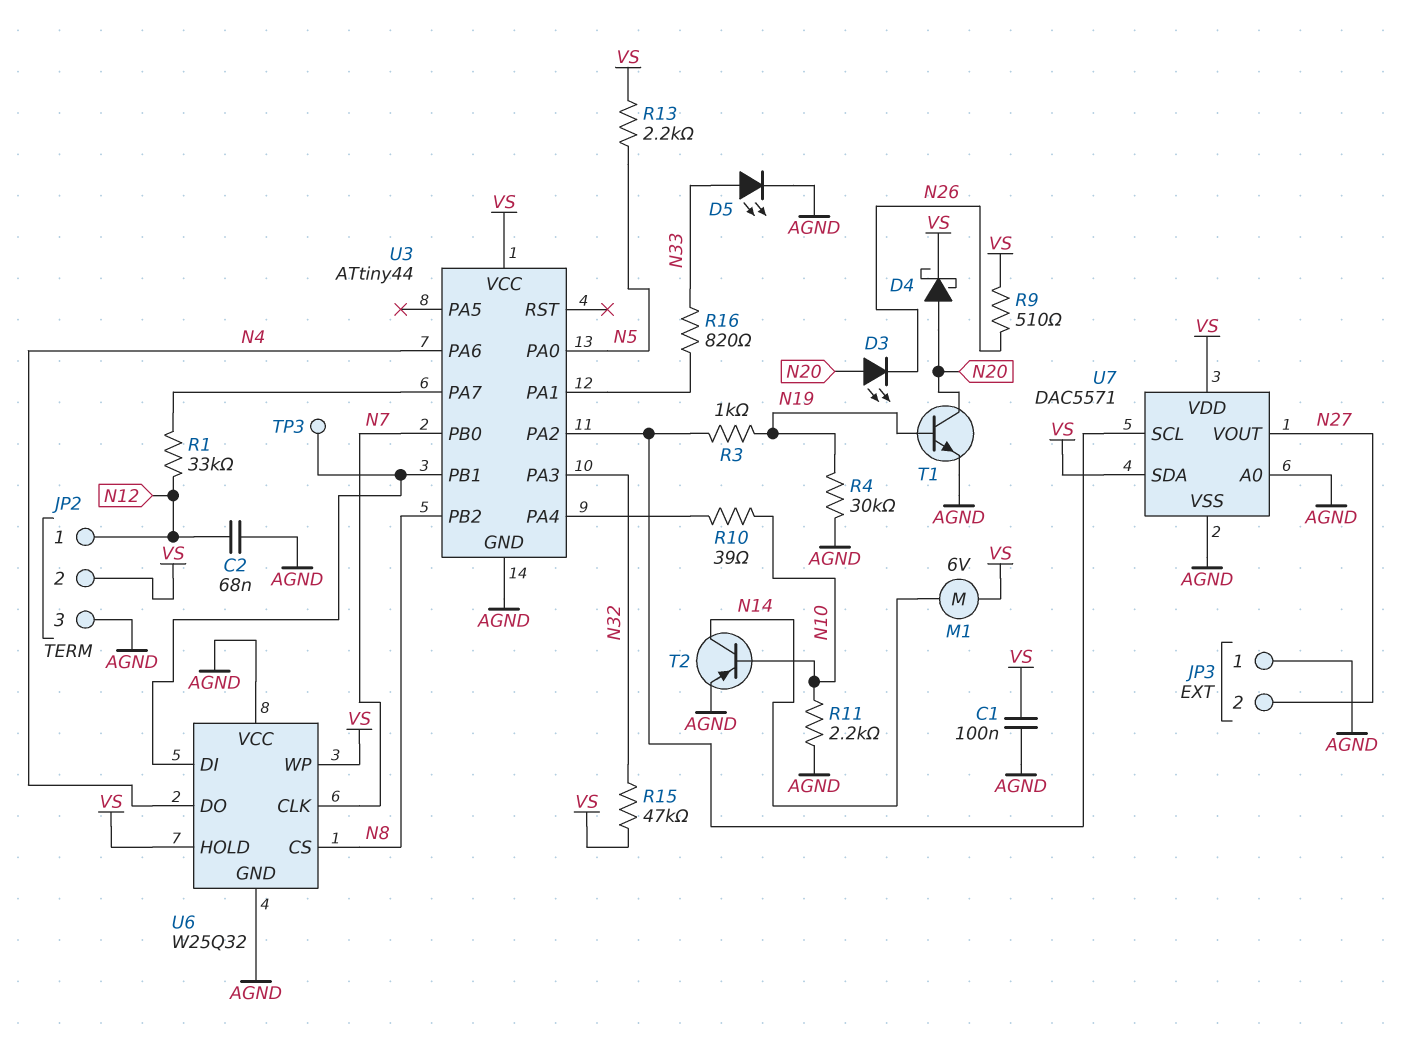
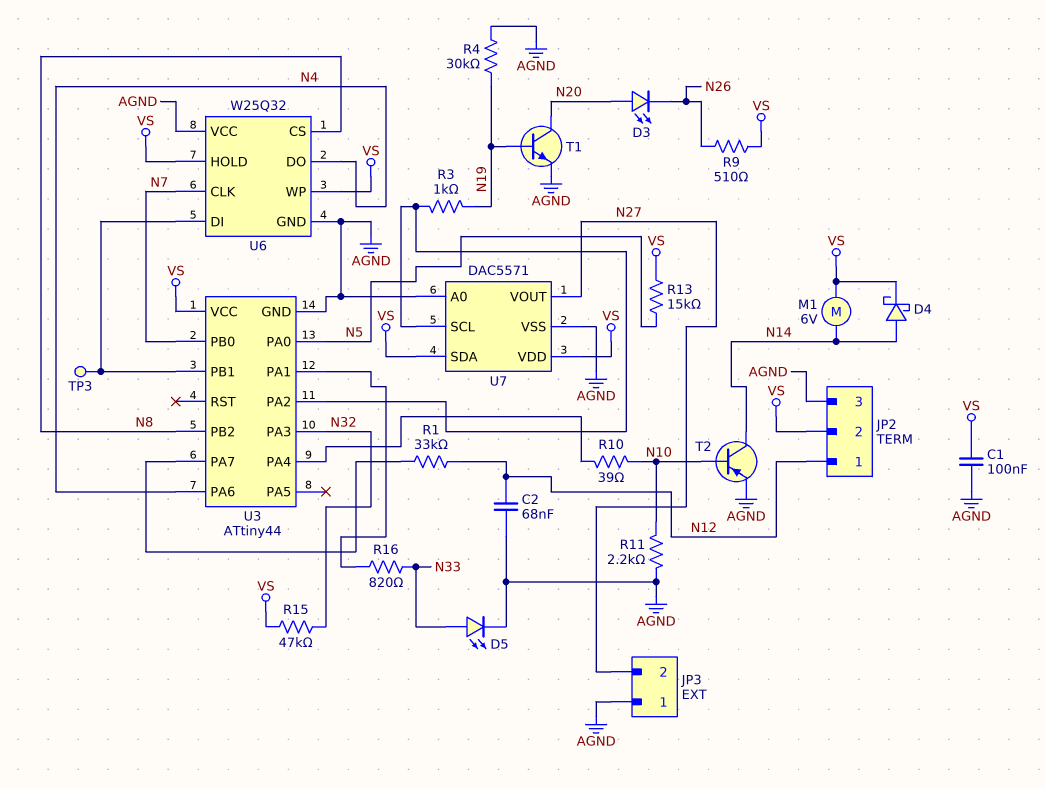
D4: schottky (A N20, K VS) -> schottky (A N14, K VS)
R13: 2.2k (N5, VS) -> 15k (N5, VS)

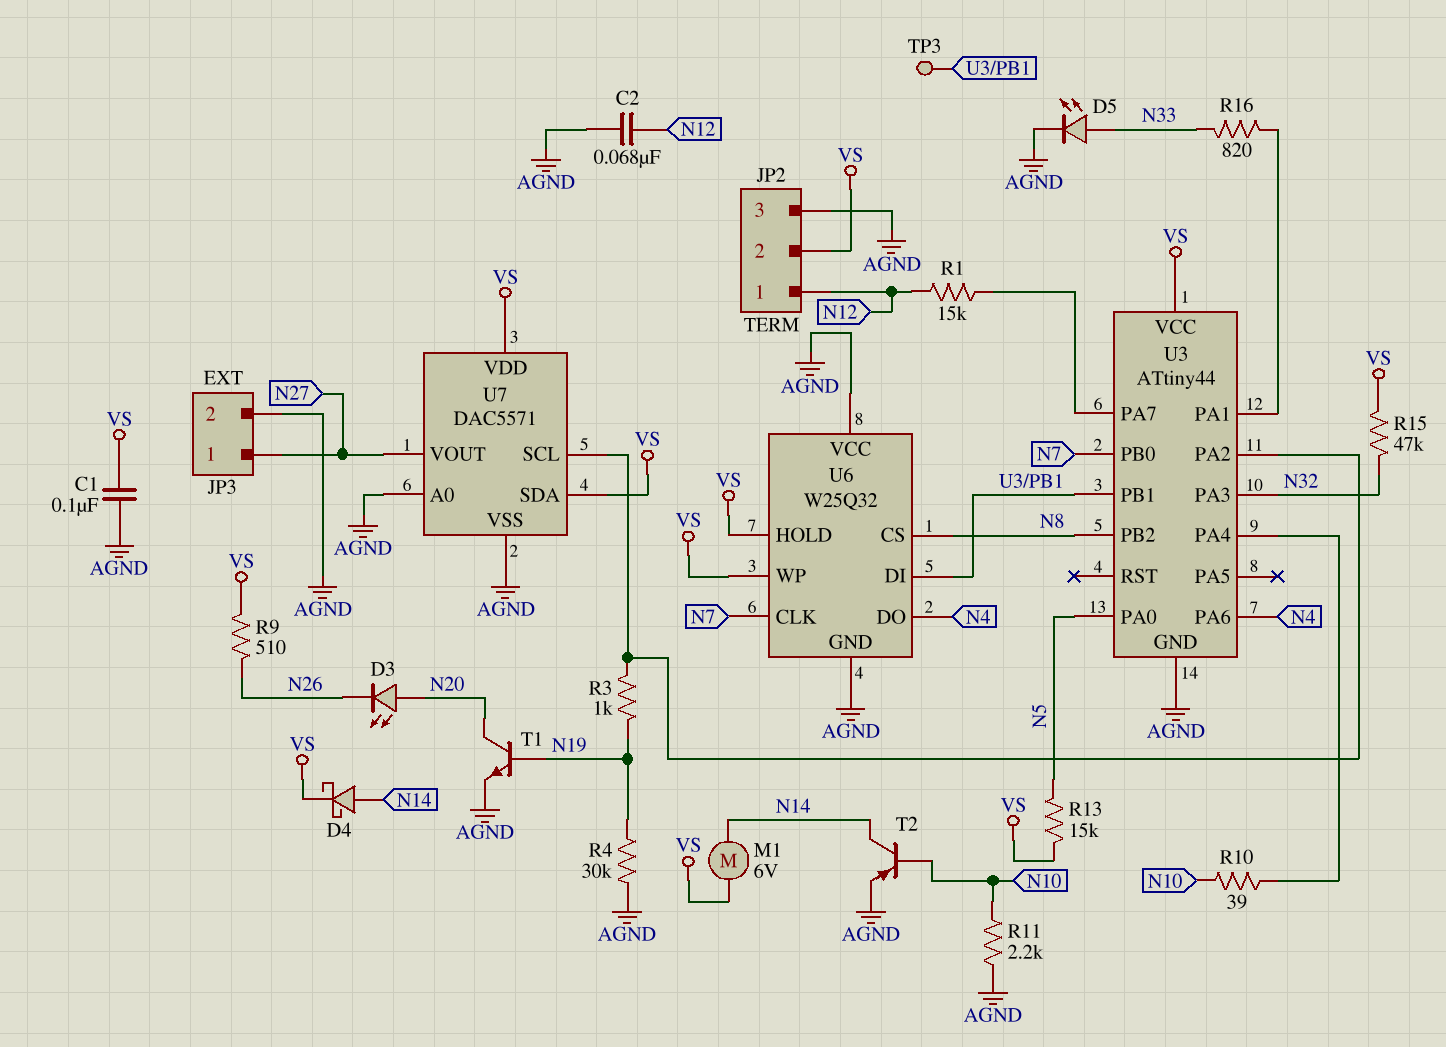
JP3 pin 1: AGND -> N27
JP3 pin 2: N27 -> AGND
R1: 33k (N12, U3/PA7) -> 15k (N12, U3/PA7)

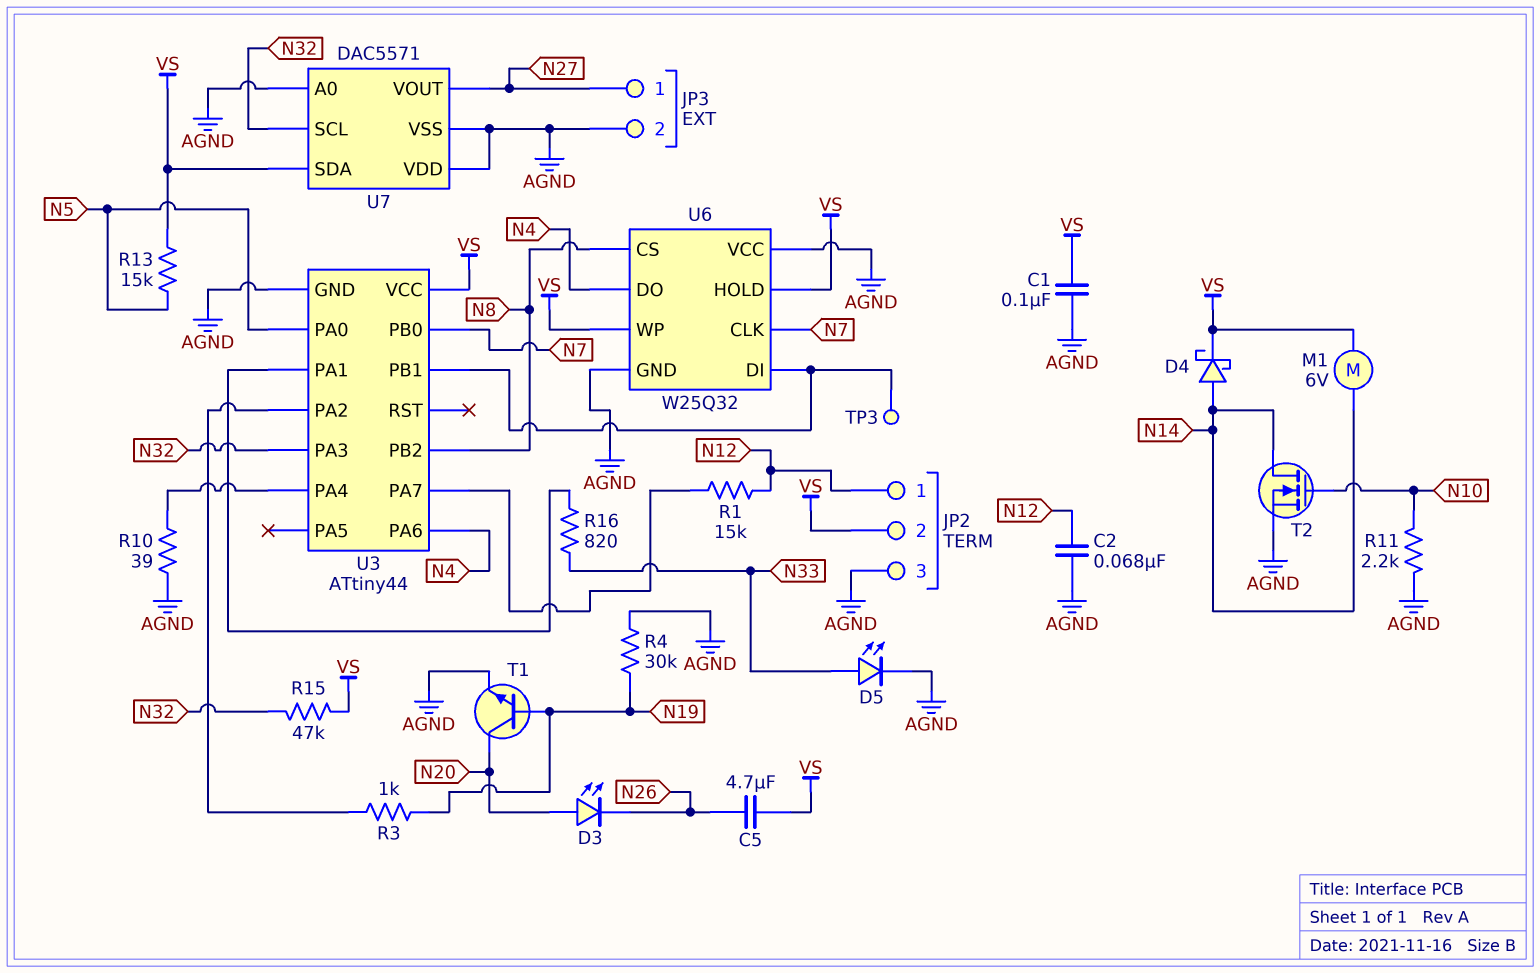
C5: none -> 4.7uF (N26, VS)
R9: 510 (N26, VS) -> none
R10: 39 (N10, U3/PA4) -> 39 (AGND, U3/PA4)
T2: PNP (B N10, C N14, E AGND) -> NMOS (G N10, D N14, S AGND)
U7 pin SCL: U3/PA2 -> N32
U7 pin VDD: VS -> AGND

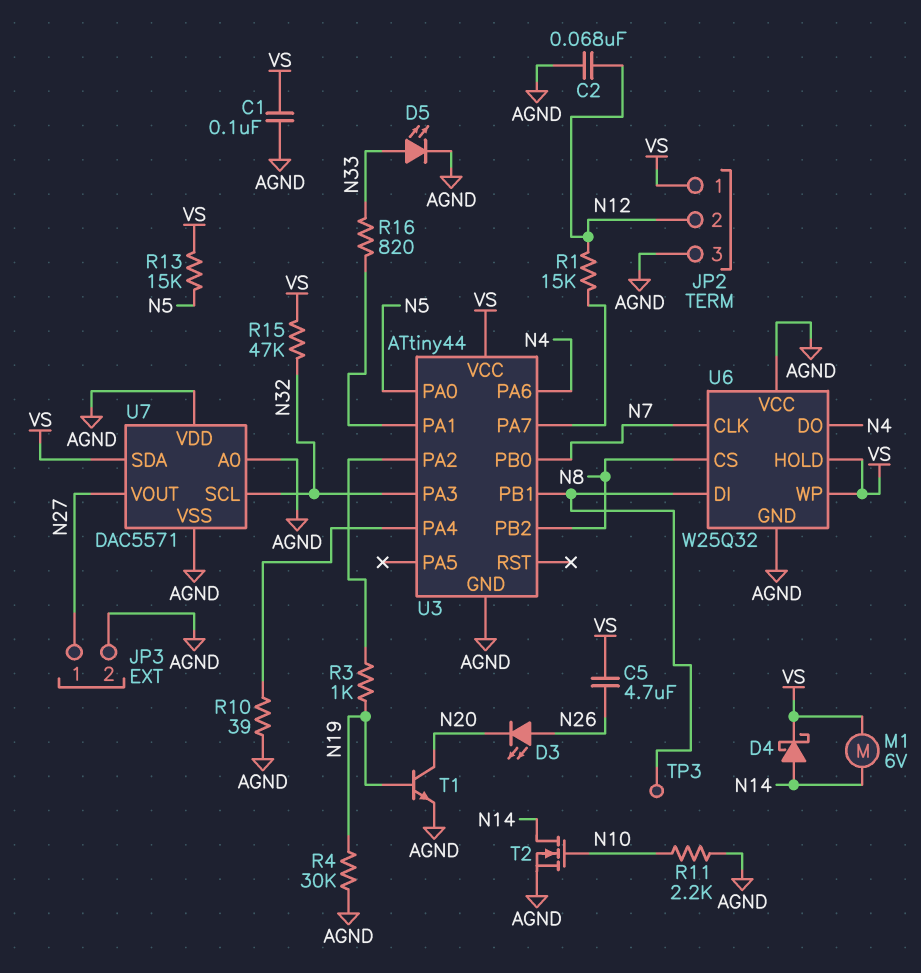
D3: LED (A N20, K N26) -> LED (A N26, K N20)
JP2 pin 1: N12 -> VS
JP2 pin 2: VS -> N12

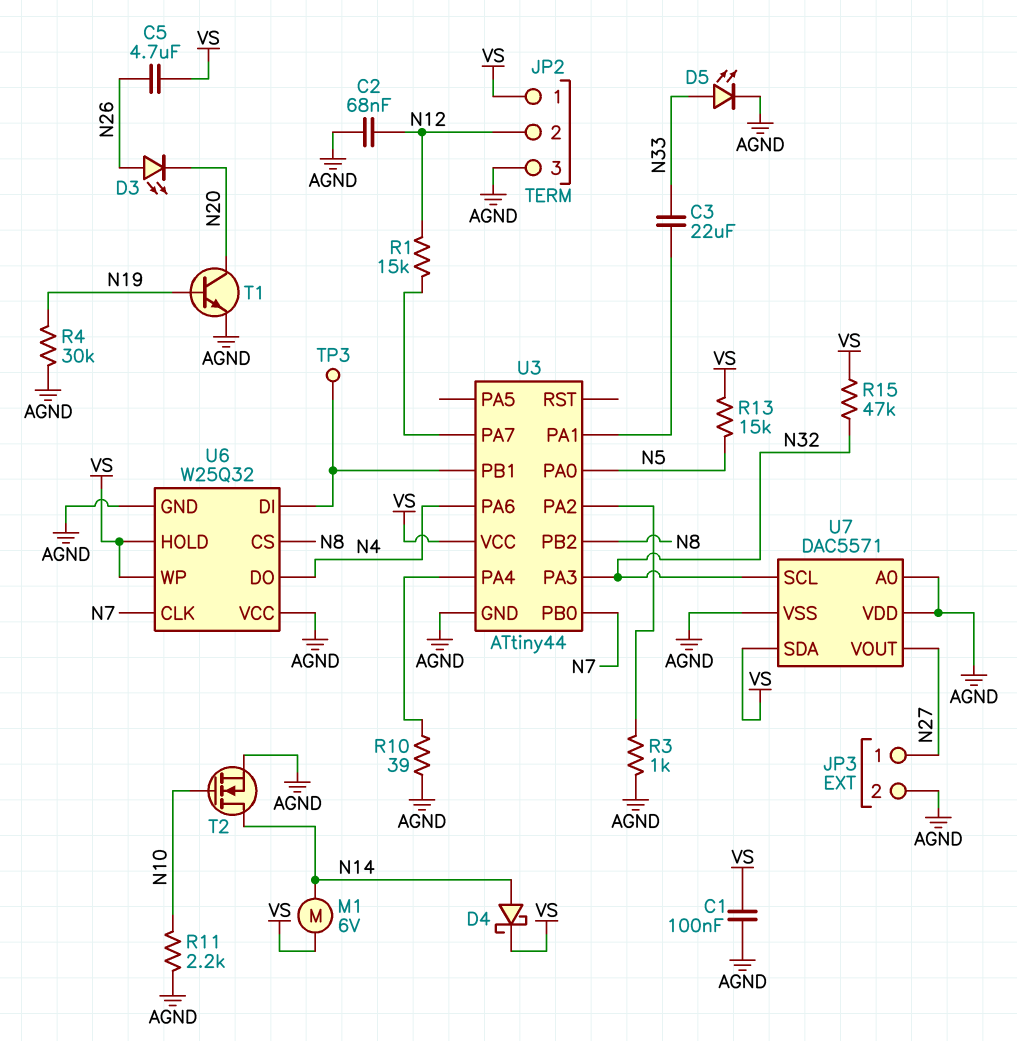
C3: none -> 22uF (N33, U3/PA1)
R3: 1k (N19, U3/PA2) -> 1k (AGND, U3/PA2)
R16: 820 (N33, U3/PA1) -> none

